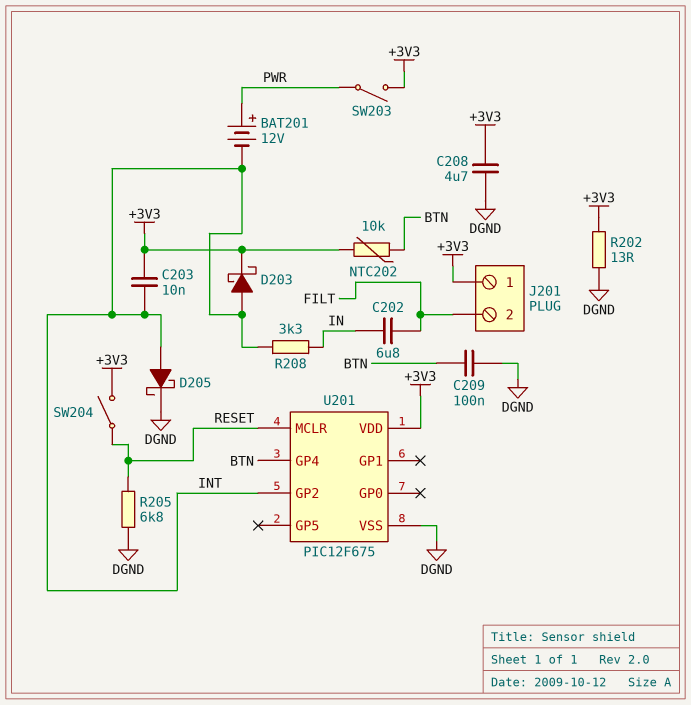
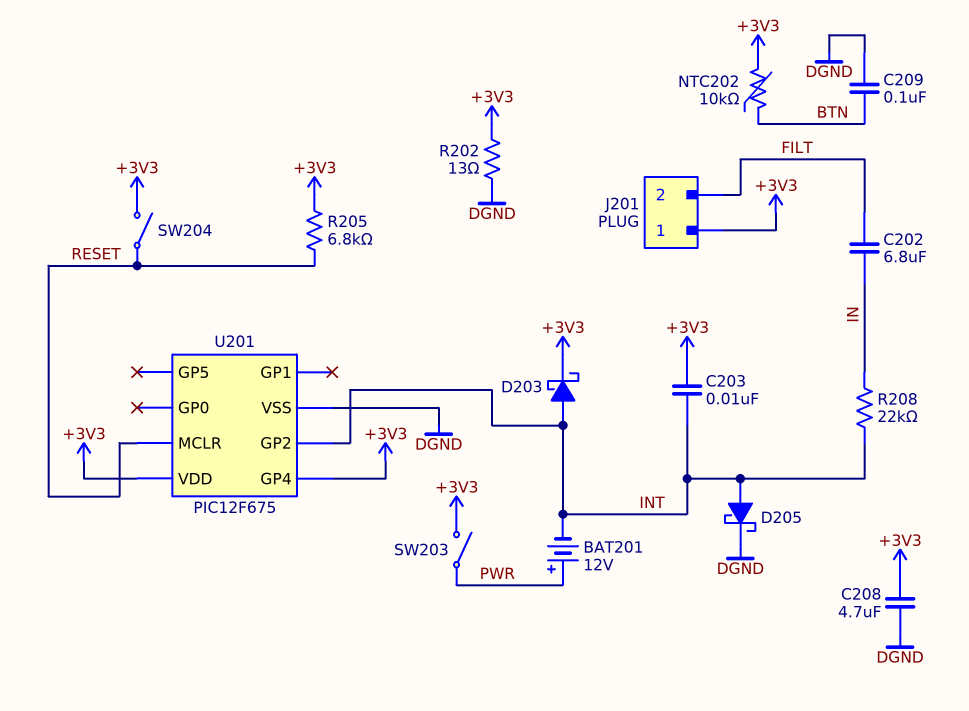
R205: 6.8k (DGND, RESET) -> 6.8k (+3V3, RESET)
R208: 3.3k (IN, INT) -> 22k (IN, INT)
U201 pin GP4: BTN -> +3V3

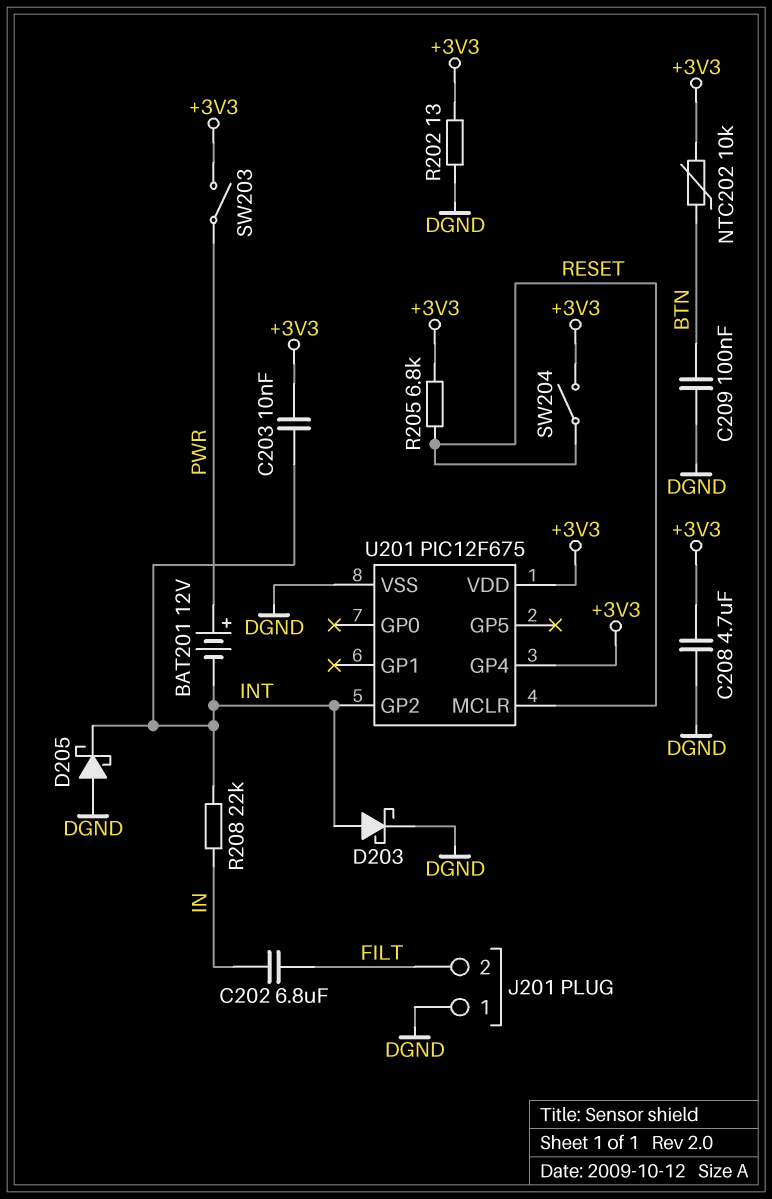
D203: schottky (A INT, K +3V3) -> schottky (A INT, K DGND)
D205: schottky (A INT, K DGND) -> schottky (A DGND, K INT)
J201 pin 1: +3V3 -> DGND

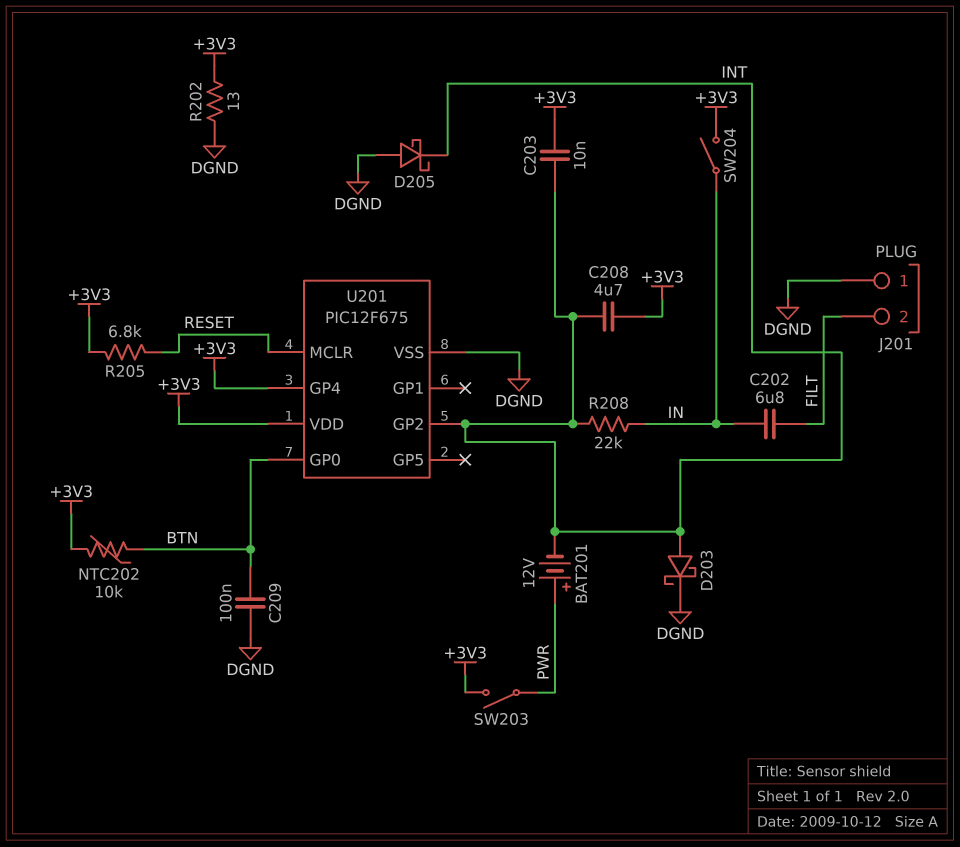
C208: 4.7uF (+3V3, DGND) -> 4.7uF (+3V3, INT)
SW204: switch (+3V3, RESET) -> switch (+3V3, IN)
U201 pin GP0: none -> BTN

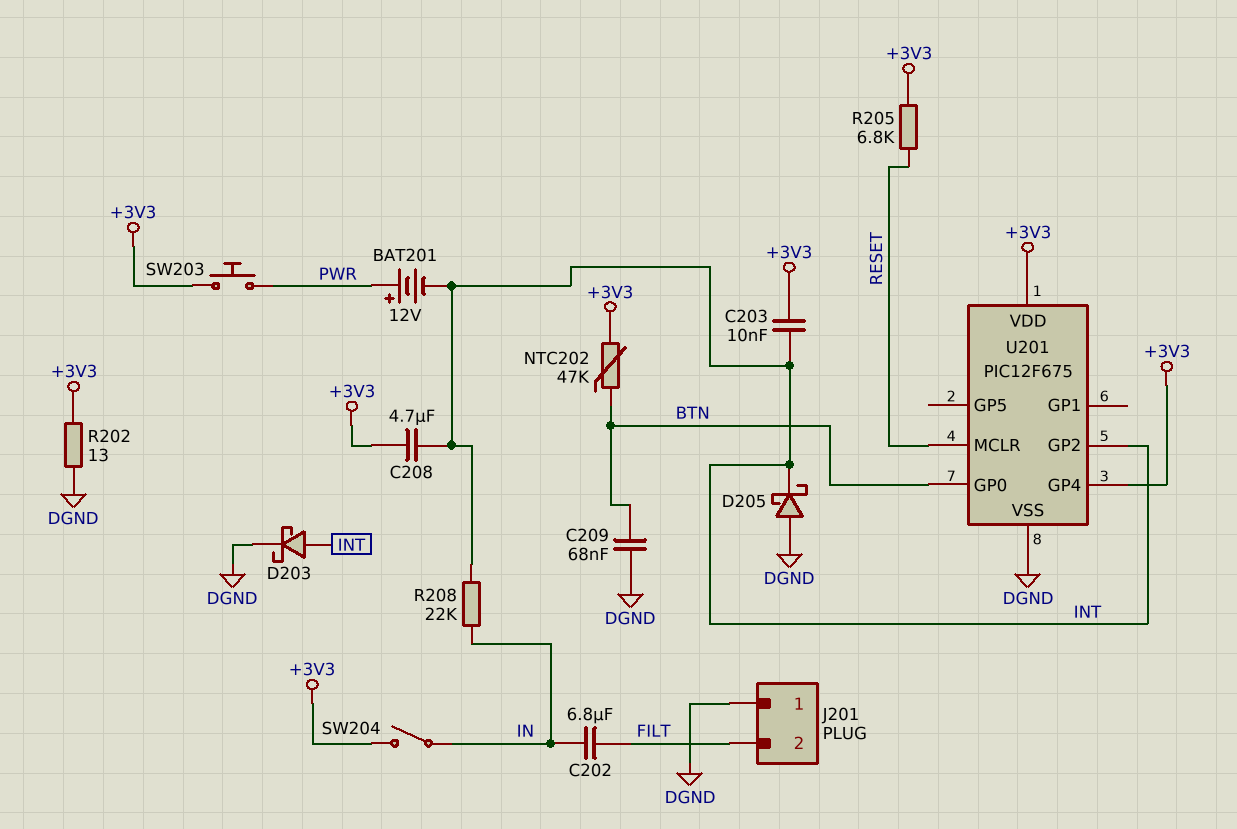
C209: 100nF (BTN, DGND) -> 68nF (BTN, DGND)
NTC202: 10k (+3V3, BTN) -> 47k (+3V3, BTN)
SW203: switch (+3V3, PWR) -> button (+3V3, PWR)

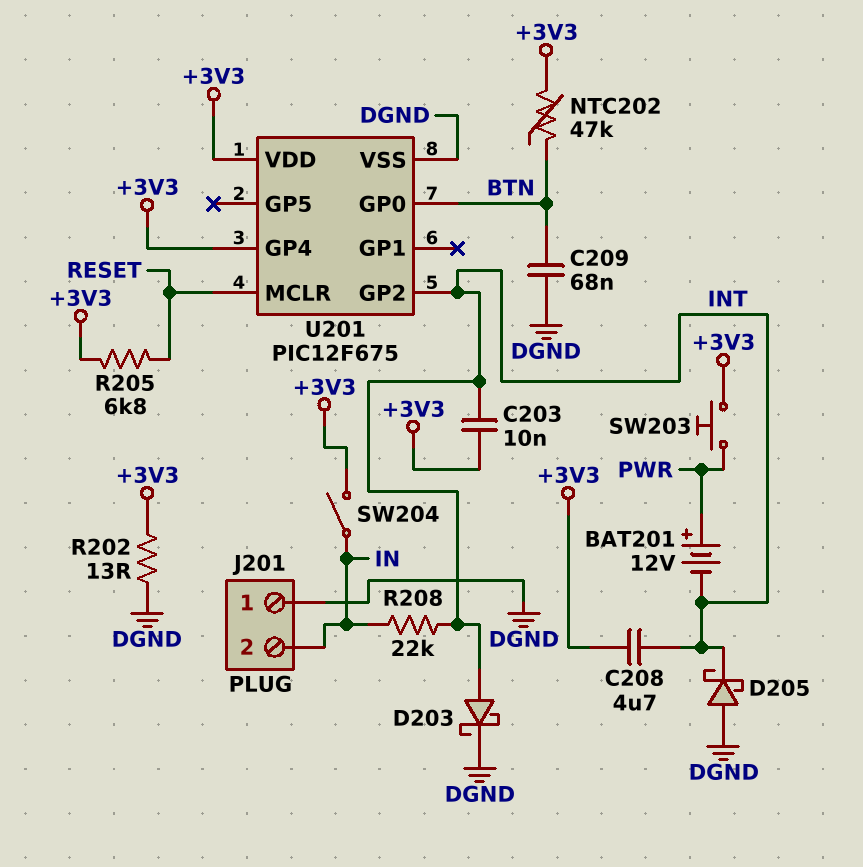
C202: 6.8uF (FILT, IN) -> none
J201 pin 2: FILT -> IN

